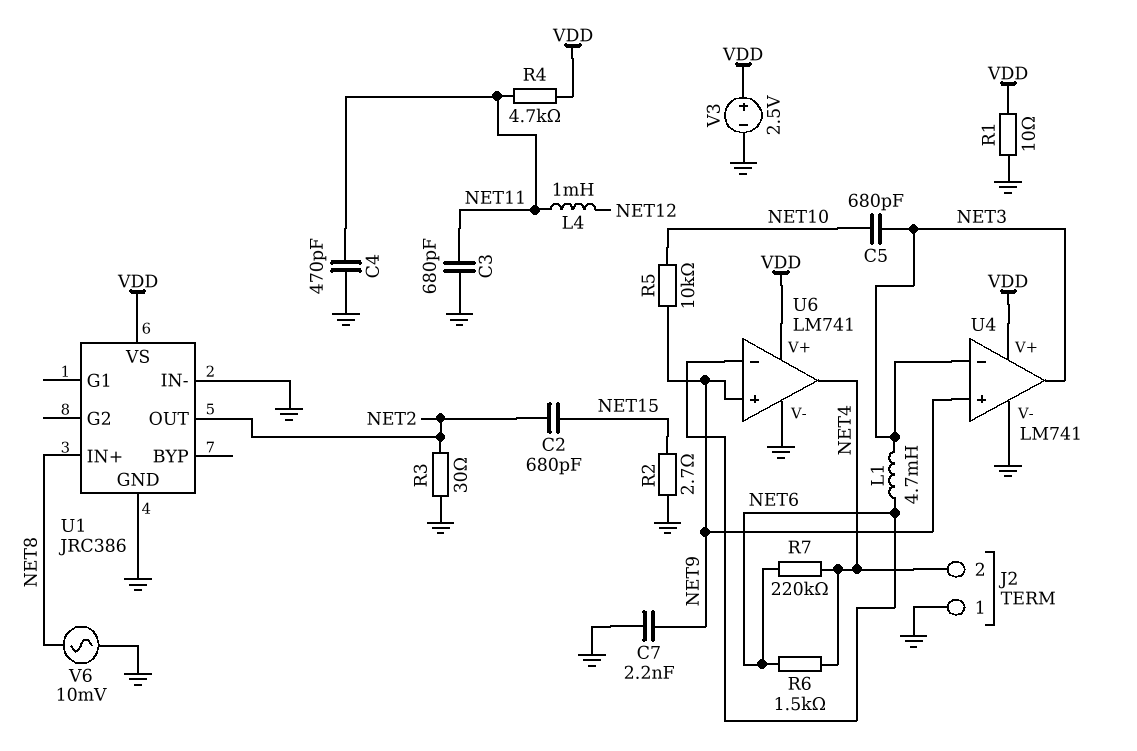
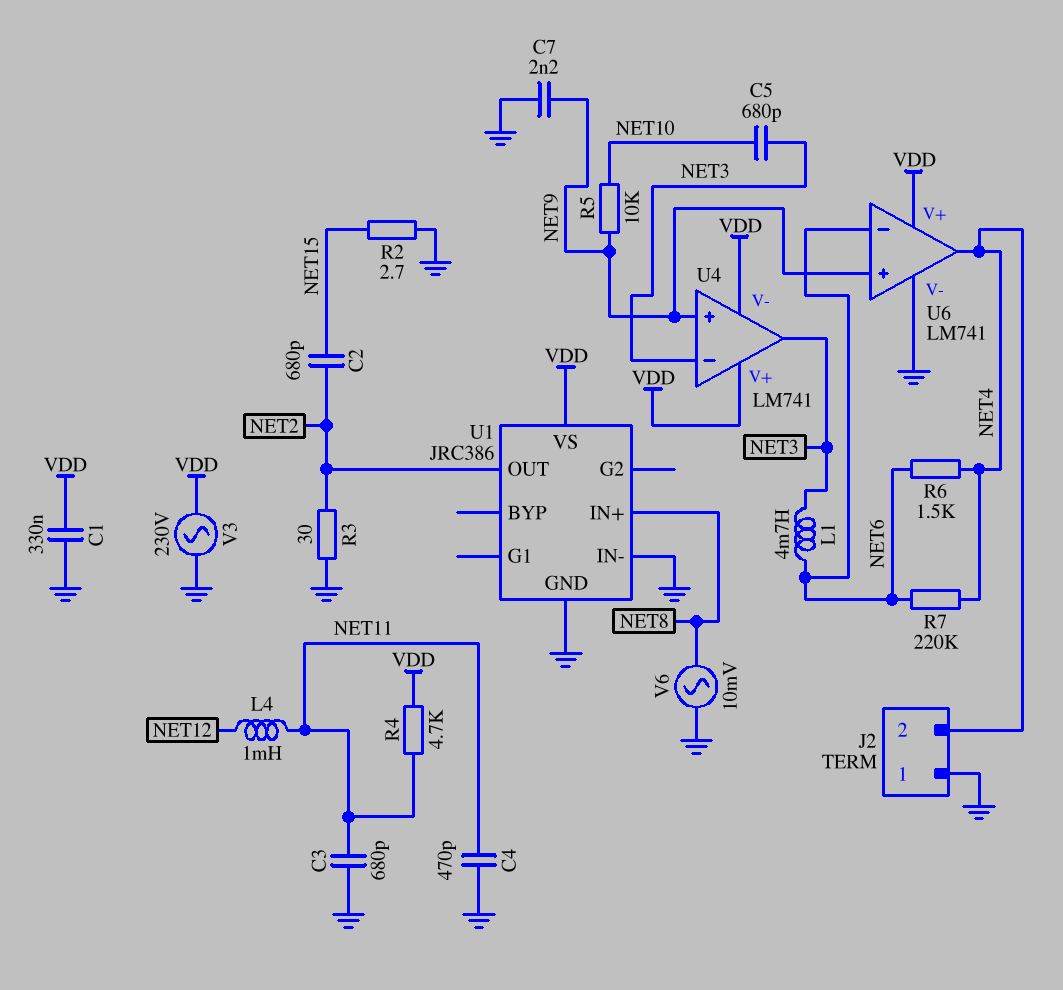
C1: none -> 330nF (GND, VDD)
R1: 10 (GND, VDD) -> none
U4 pin V-: GND -> VDD
V3: 2.5V (plus VDD, minus GND) -> AC 230V (GND, VDD)

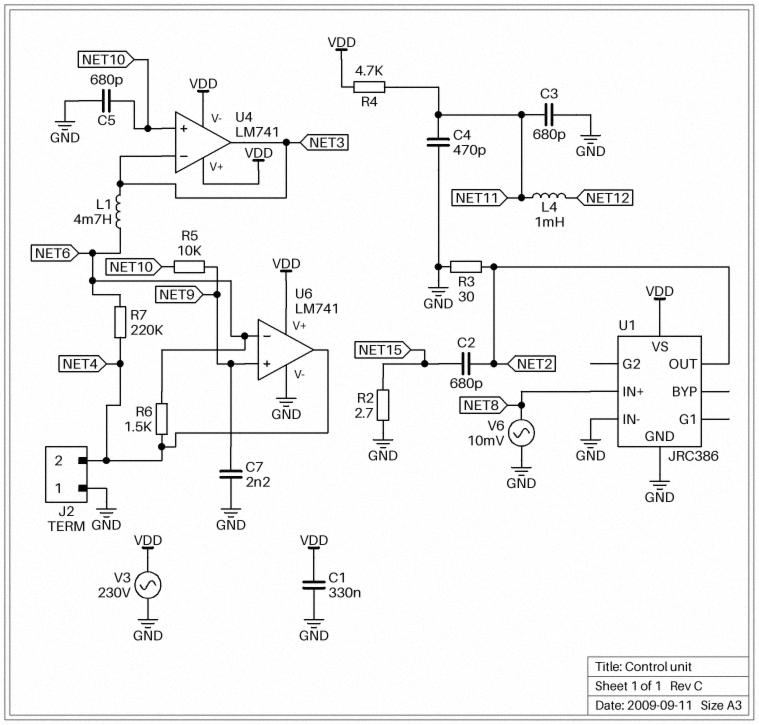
C5: 680pF (NET3, NET10) -> 680pF (GND, NET10)
U4 pin in+: NET9 -> NET10

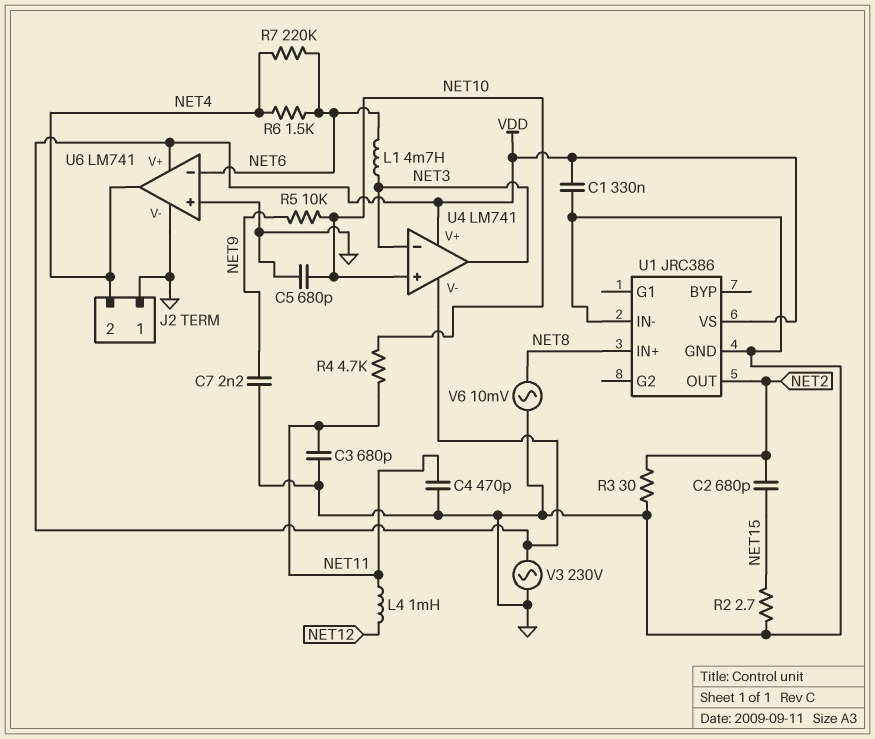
R4: 4.7k (NET11, VDD) -> 4.7k (NET10, NET11)
U6 pin in+: NET9 -> GND

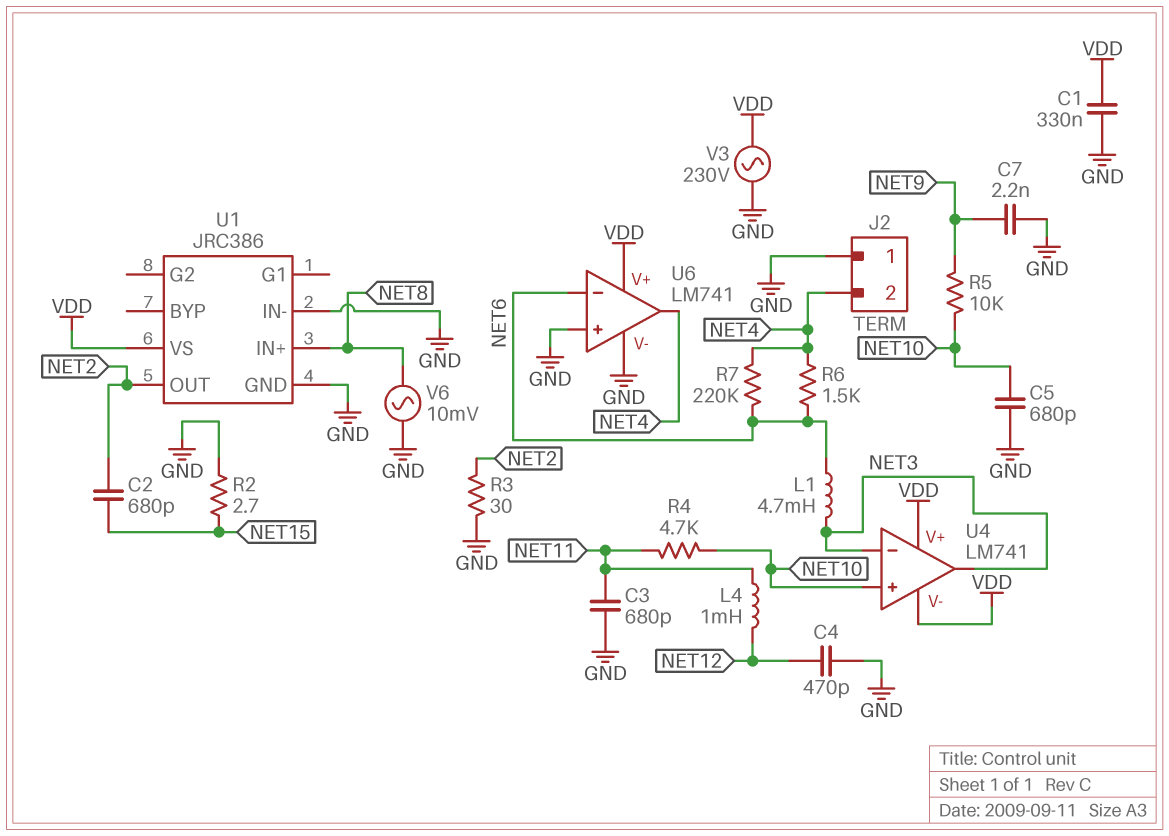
C4: 470pF (GND, NET11) -> 470pF (GND, NET12)

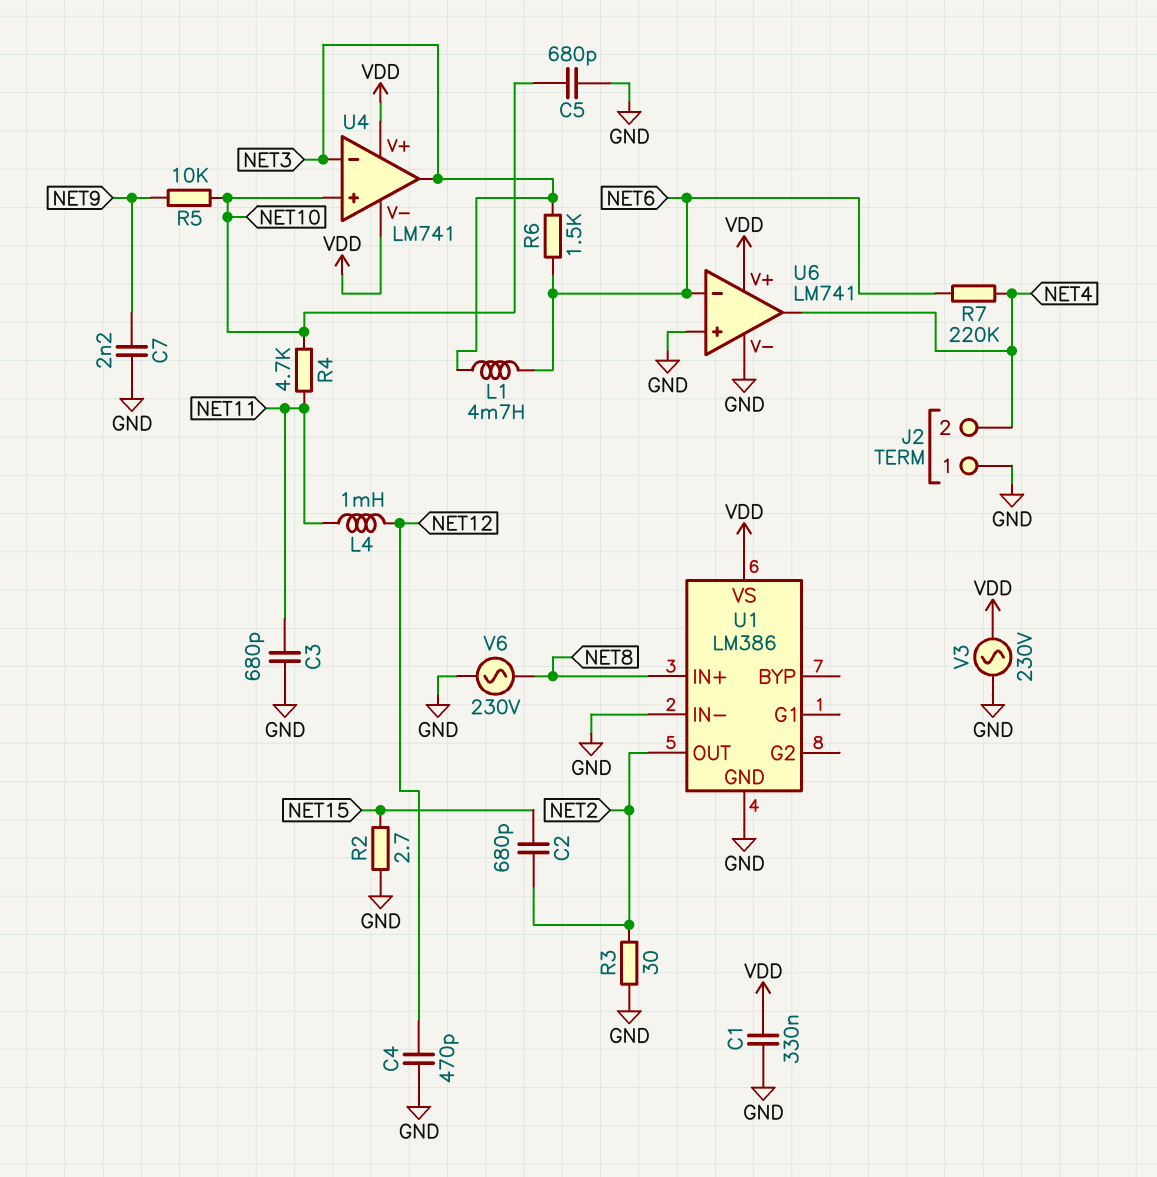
R6: 1.5k (NET4, NET6) -> 1.5k (NET3, NET6)
U1: JRC386 -> LM386
V6: AC 10mV (GND, NET8) -> AC 230V (GND, NET8)

